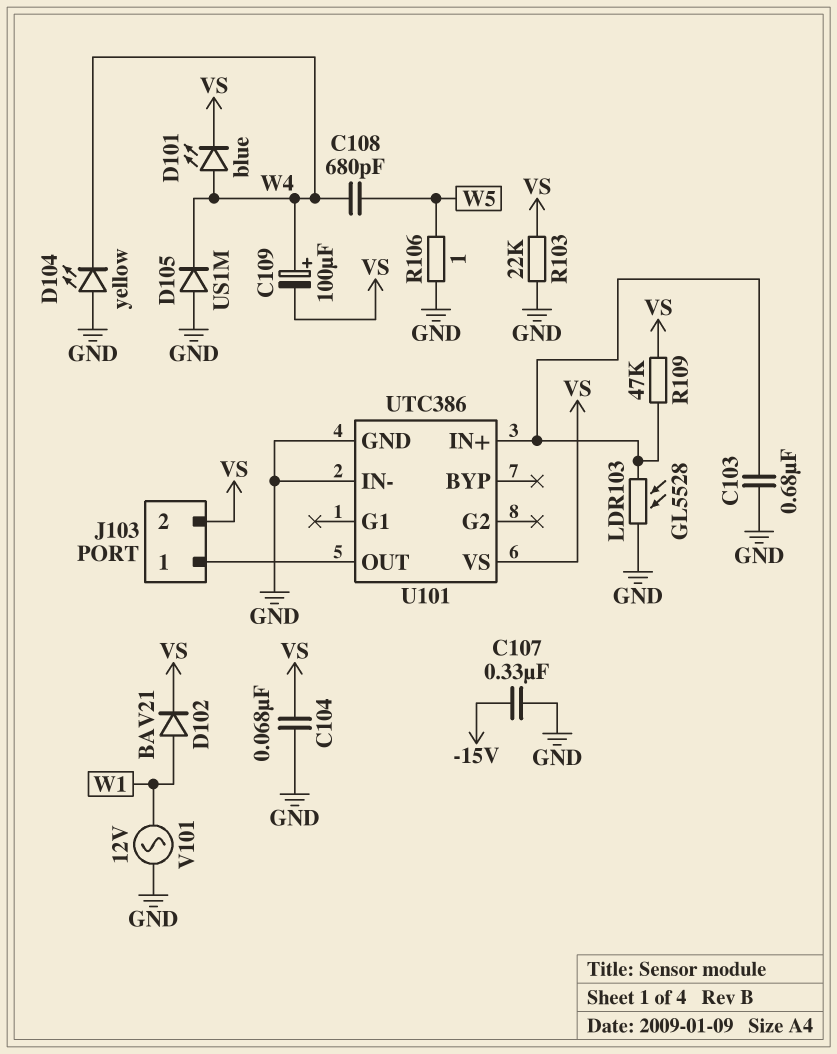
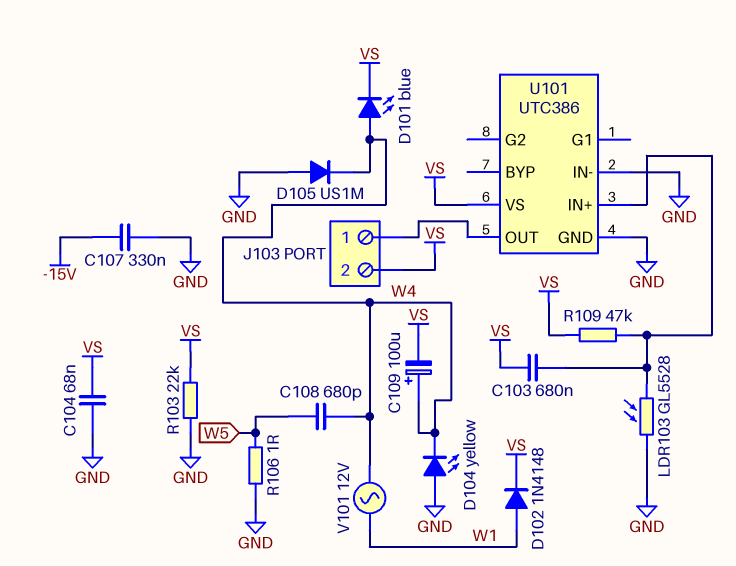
C103: 680nF (GND, U101/IN+) -> 680nF (U101/IN+, VS)
D102: diode BAV21 (A W1, K VS) -> diode 1N4148 (A W1, K VS)
V101: AC 12V (GND, W1) -> AC 12V (W1, W4)

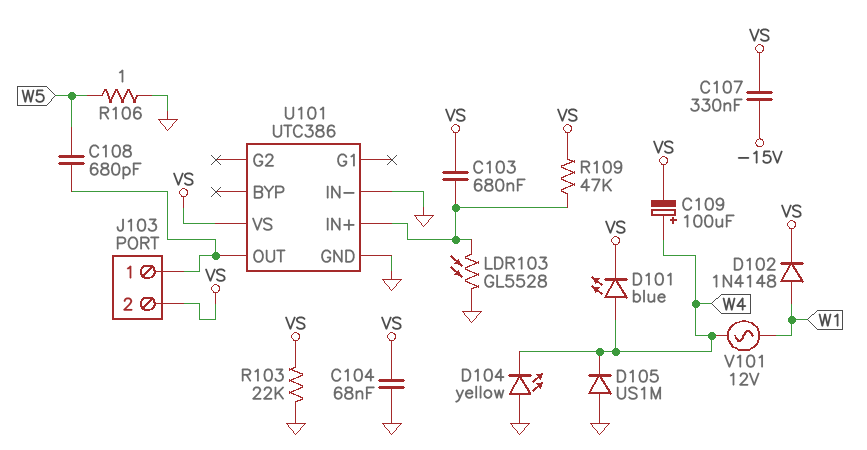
C107: 330nF (-15V, GND) -> 330nF (-15V, VS)
C108: 680pF (W4, W5) -> 680pF (J103/1, W5)

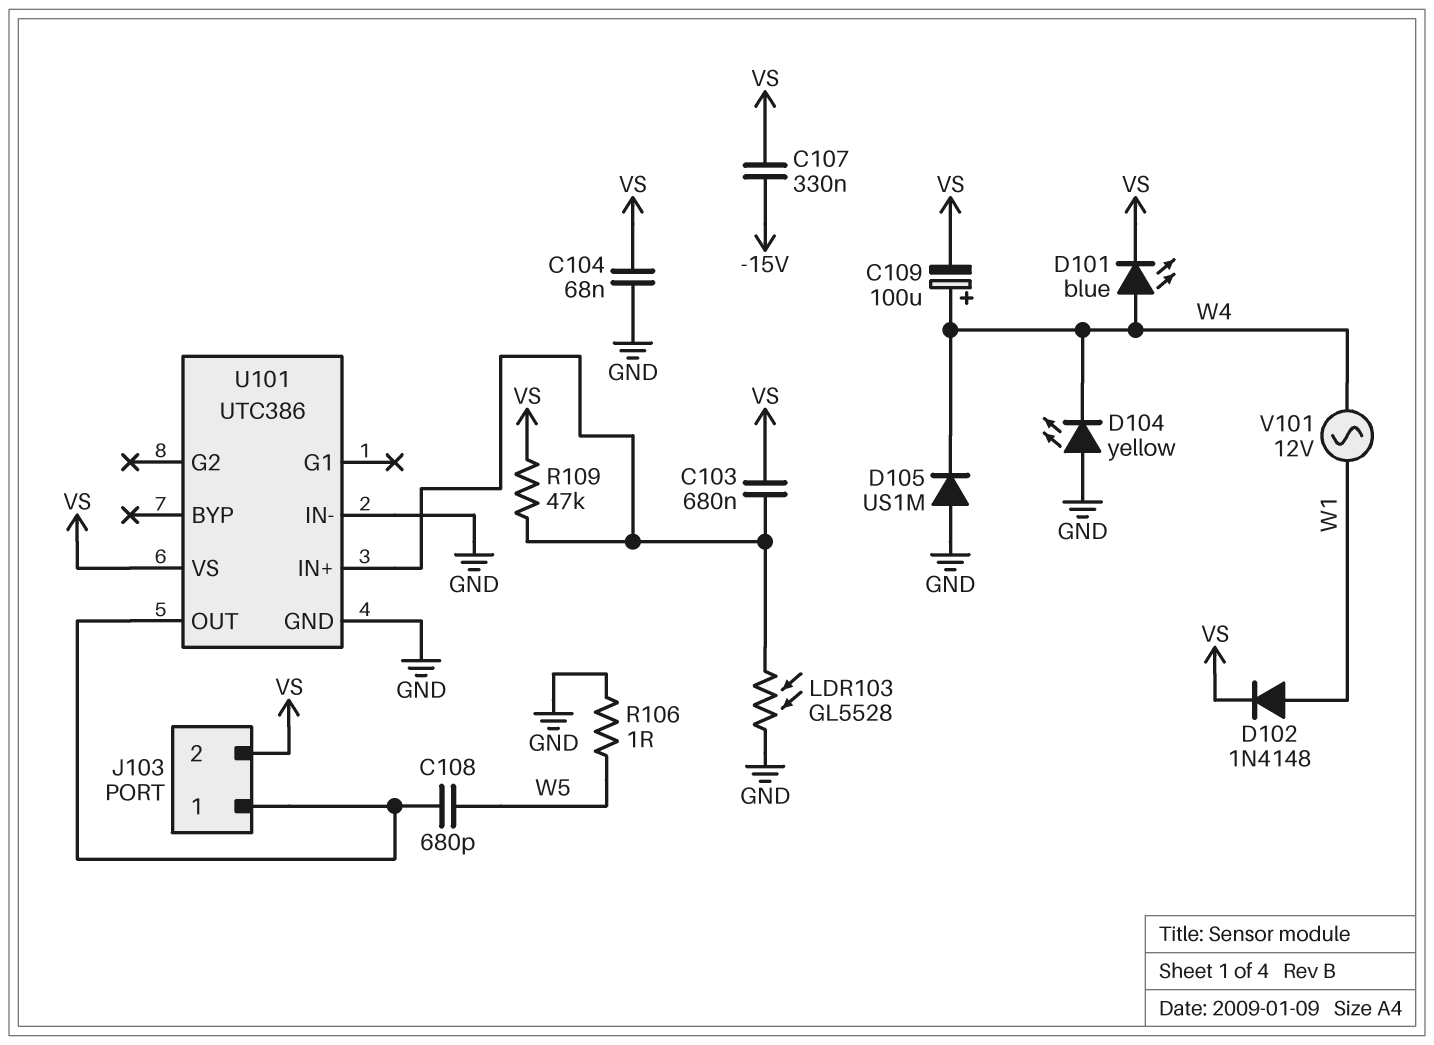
R103: 22k (GND, VS) -> none

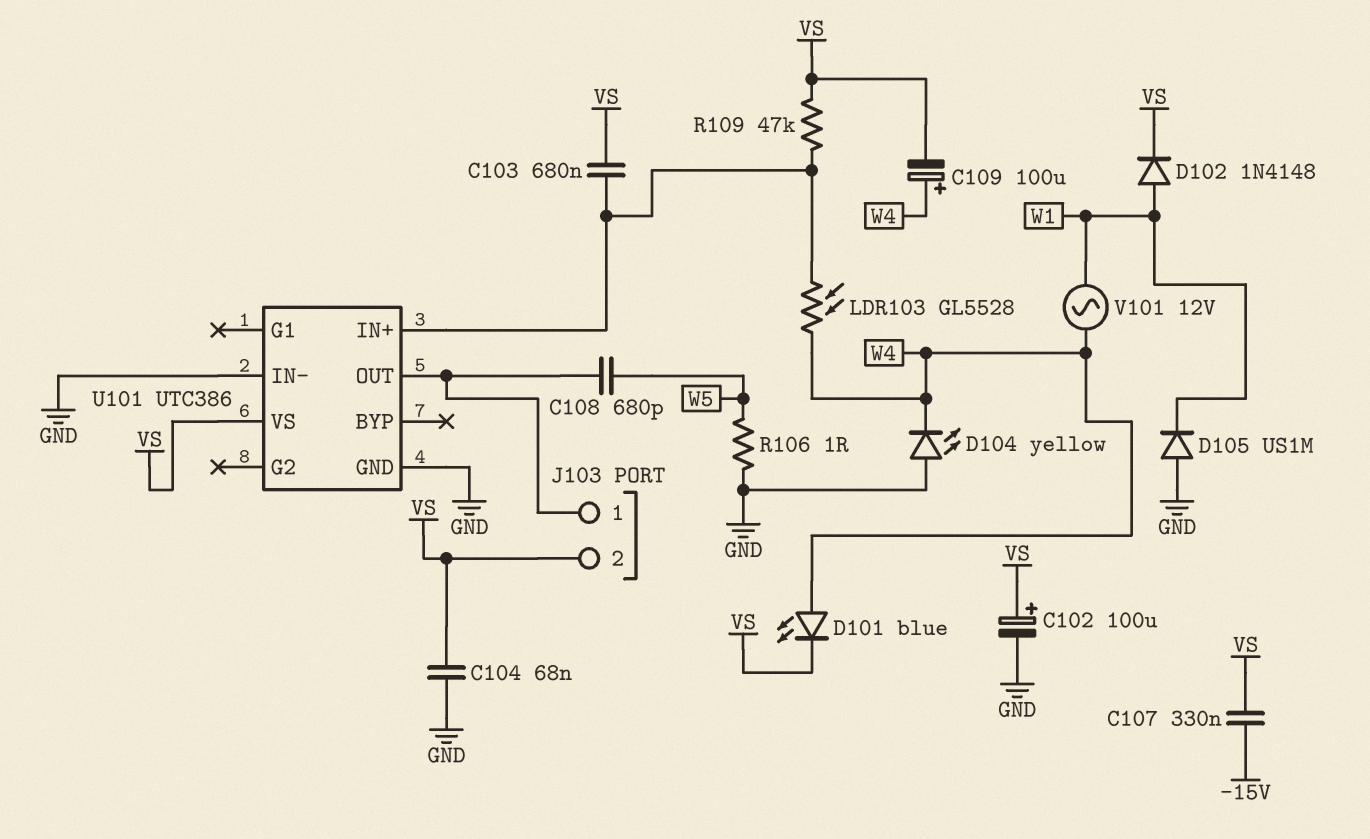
C102: none -> 100uF (plus VS, minus GND)
D105: diode US1M (A GND, K W4) -> diode US1M (A GND, K W1)
LDR103: GL5528 (GND, U101/IN+) -> GL5528 (U101/IN+, W4)

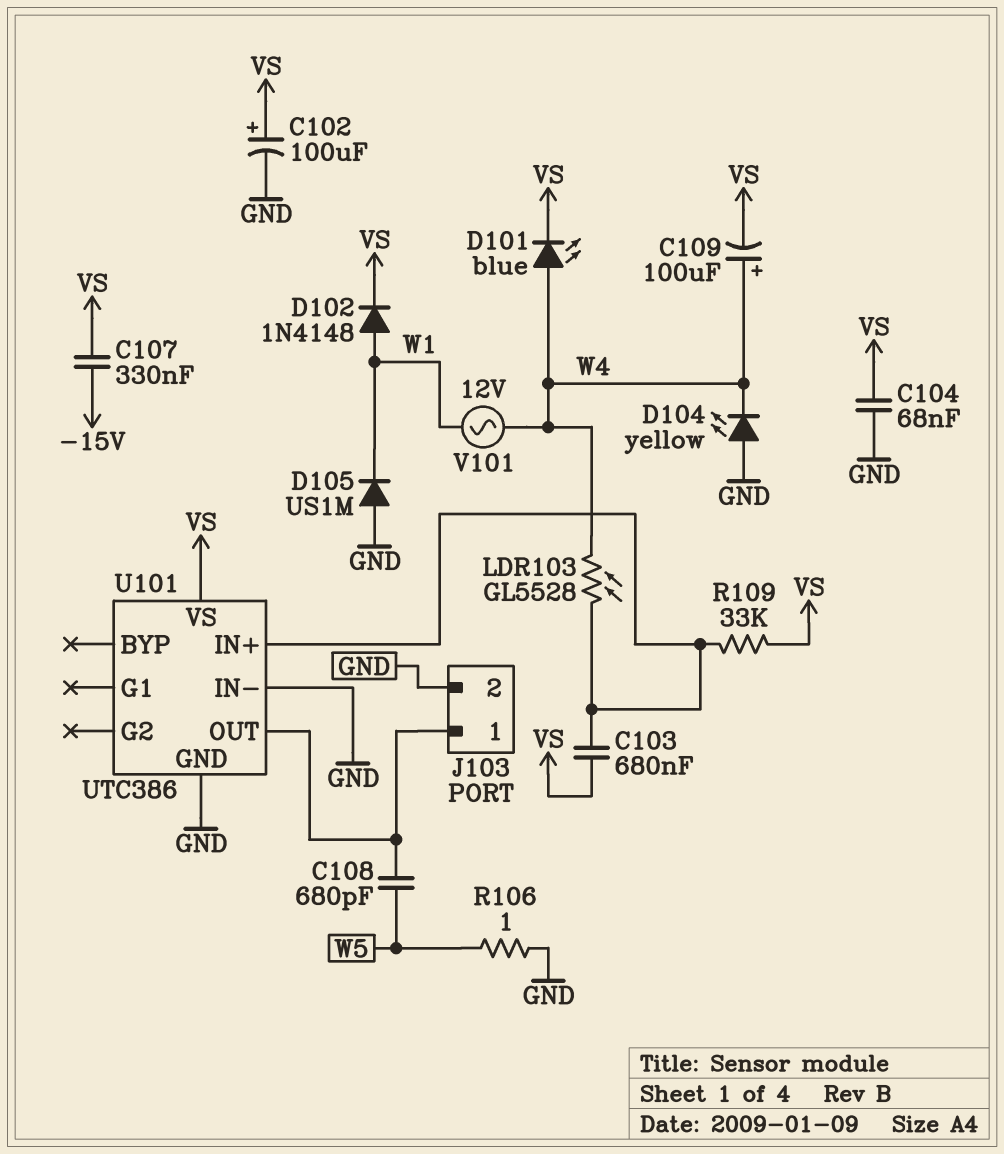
J103 pin 2: VS -> GND
R109: 47k (U101/IN+, VS) -> 33k (U101/IN+, VS)

